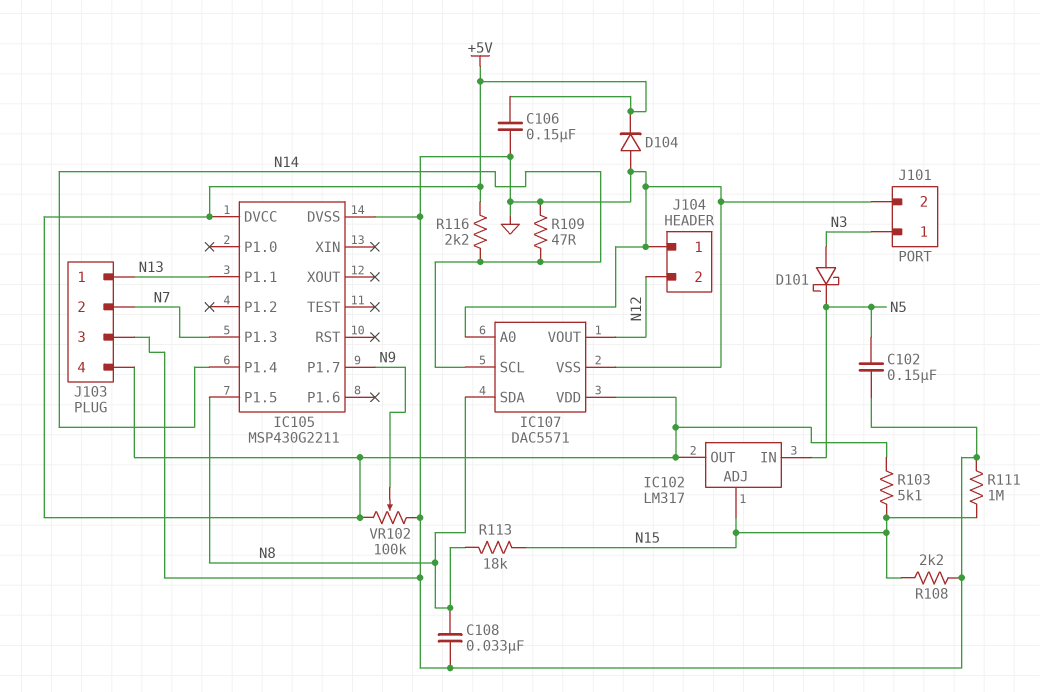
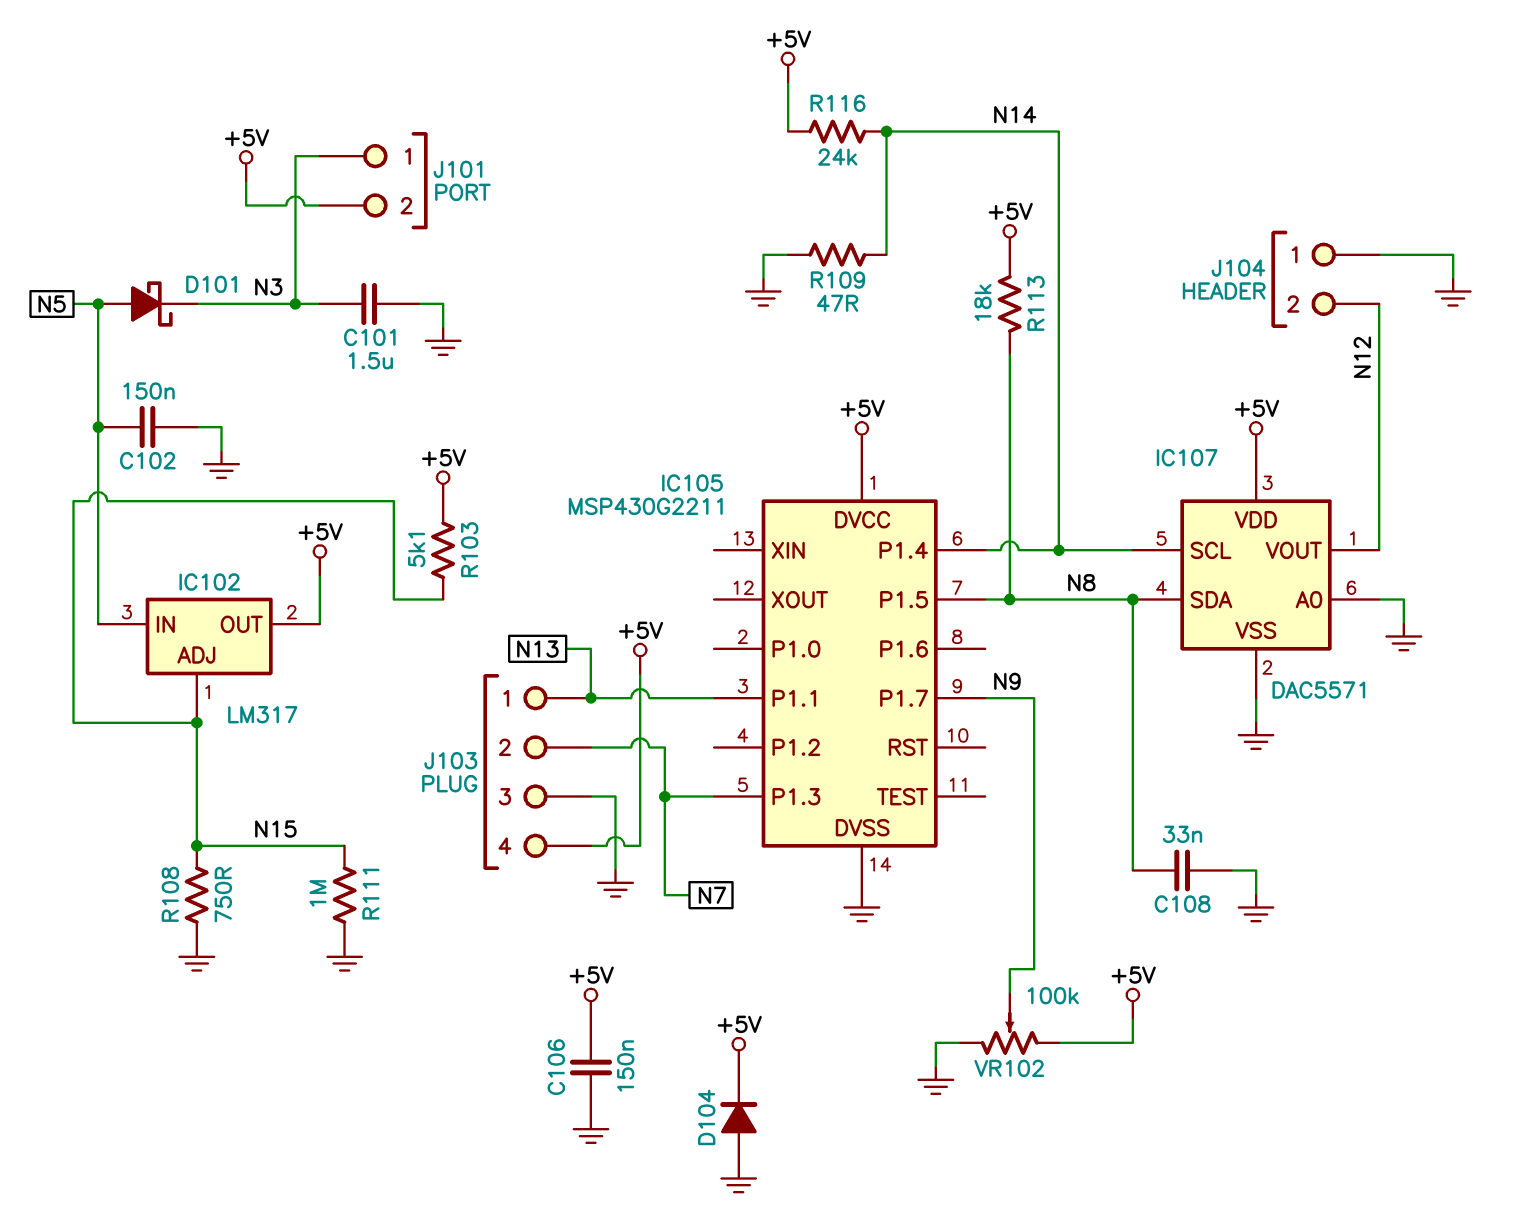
C101: none -> 1.5uF (GND, N3)
D101: schottky (A N3, K N5) -> schottky (A N5, K N3)
J101 pin 2: GND -> +5V
R108: 2.2k (GND, N15) -> 750 (GND, N15)
R113: 18k (N8, N15) -> 18k (+5V, N8)
R116: 2.2k (+5V, N14) -> 24k (+5V, N14)

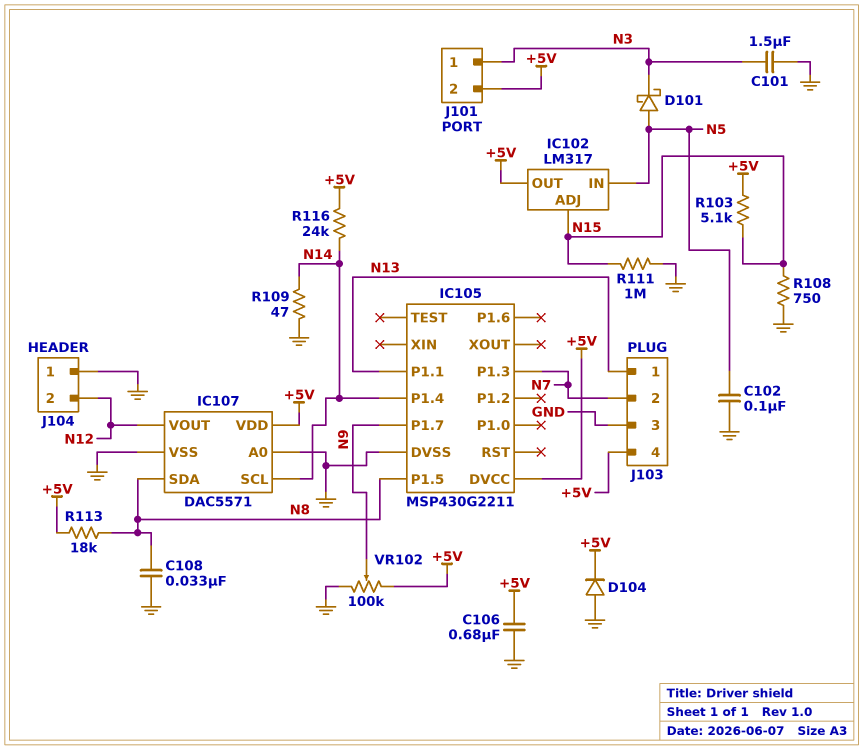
C102: 150nF (GND, N5) -> 100nF (GND, N5)
C106: 150nF (+5V, GND) -> 680nF (+5V, GND)

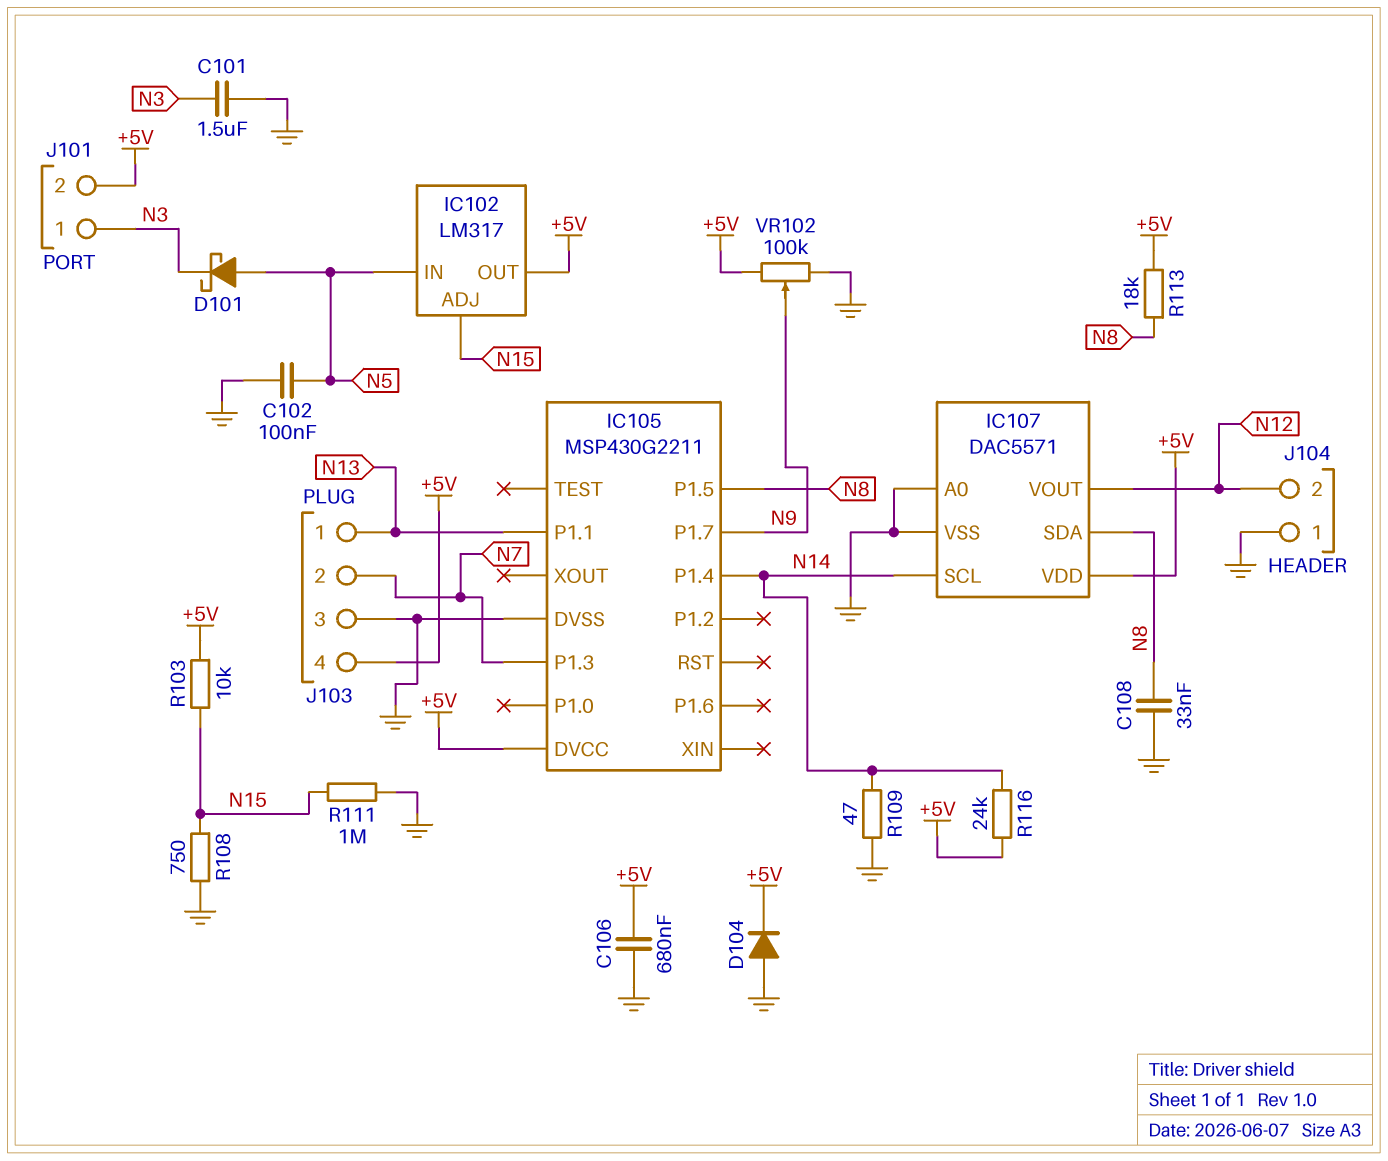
R103: 5.1k (+5V, N15) -> 10k (+5V, N15)

